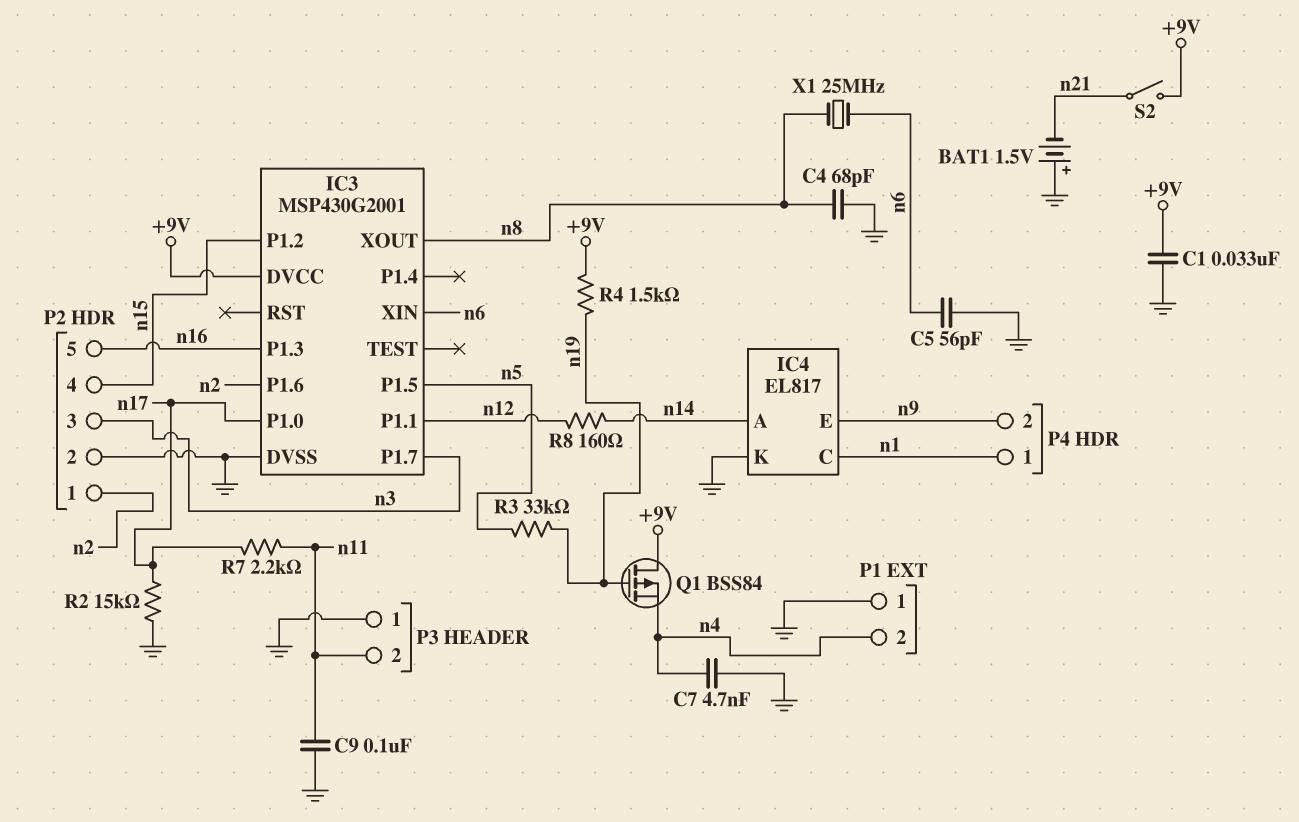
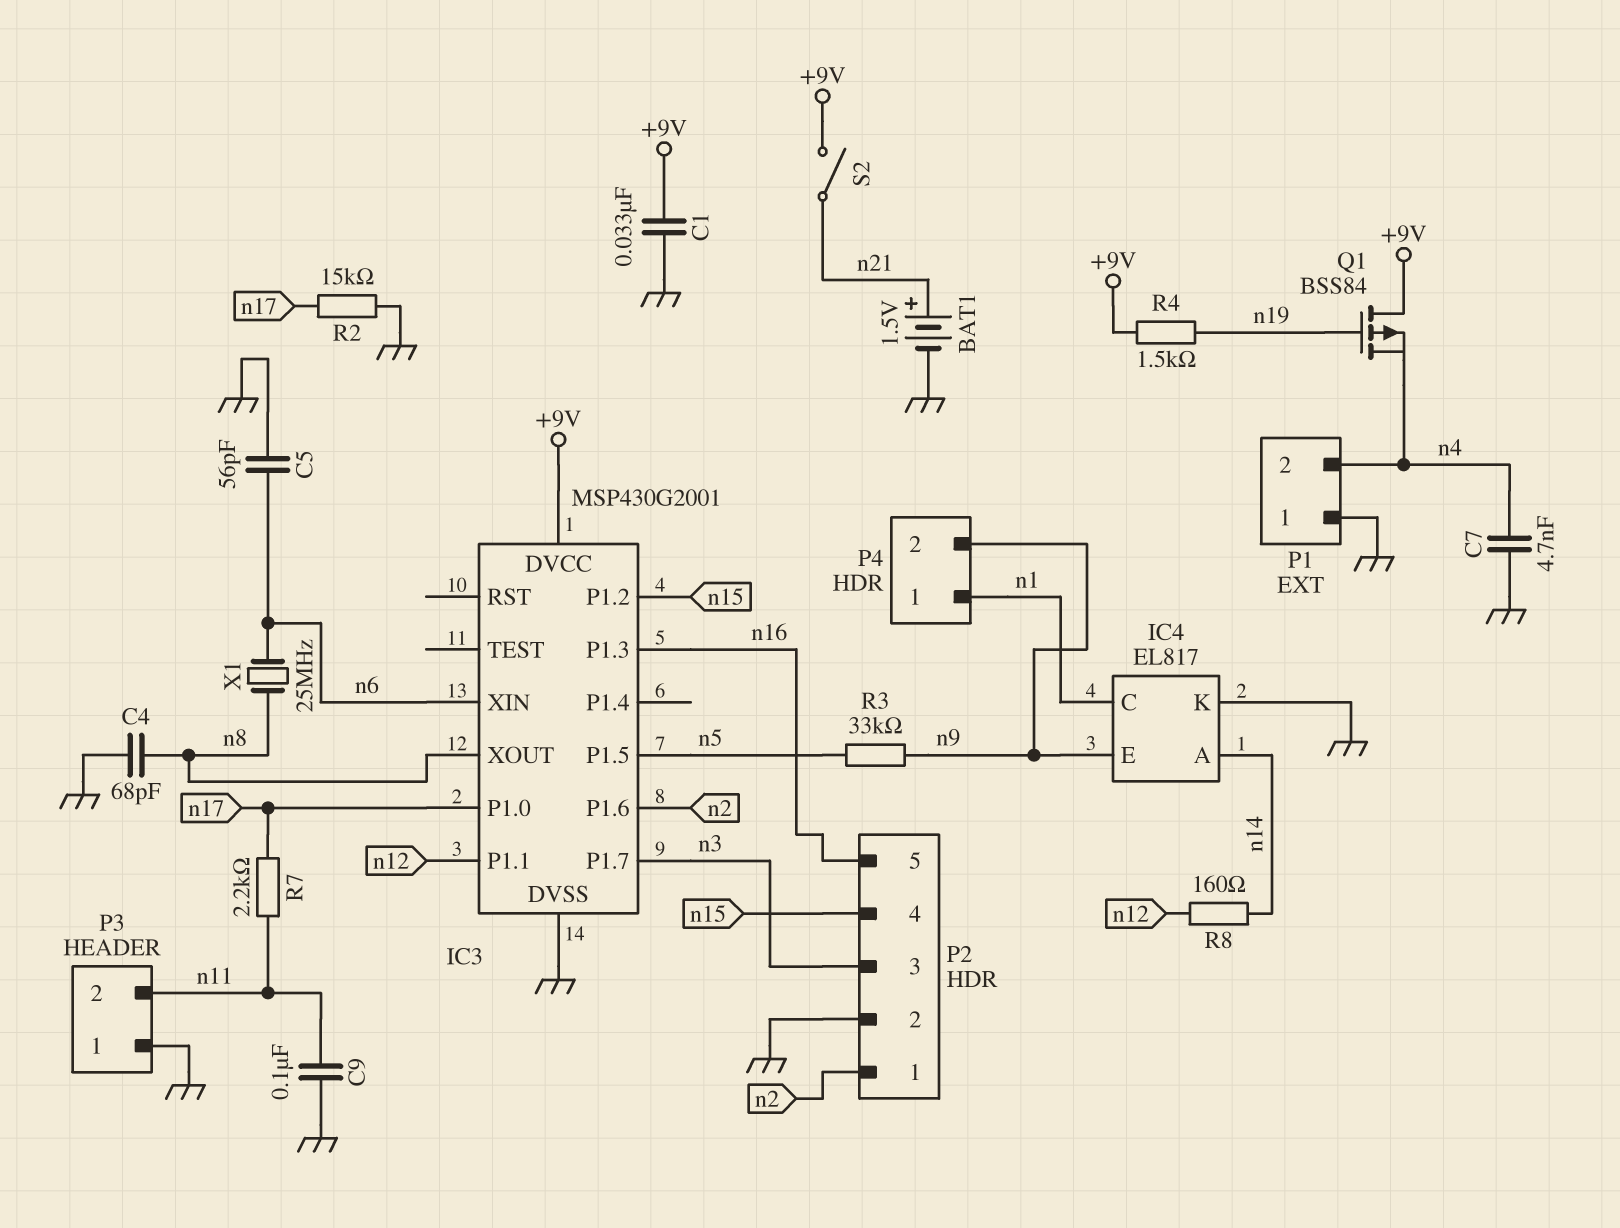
BAT1: 1.5V (plus GND, minus n21) -> 1.5V (plus n21, minus GND)
R3: 33k (n5, n19) -> 33k (n5, n9)

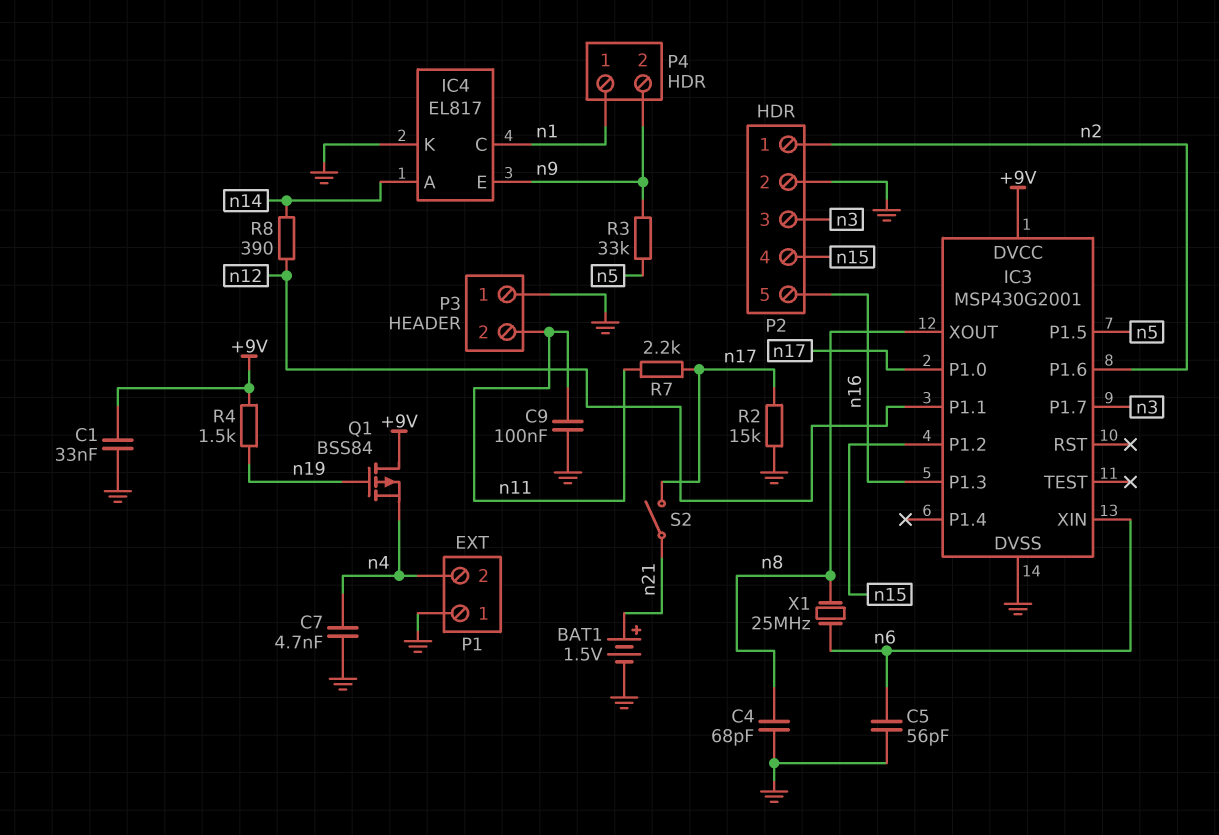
R8: 160 (n12, n14) -> 390 (n12, n14)
S2: switch (+9V, n21) -> switch (n17, n21)

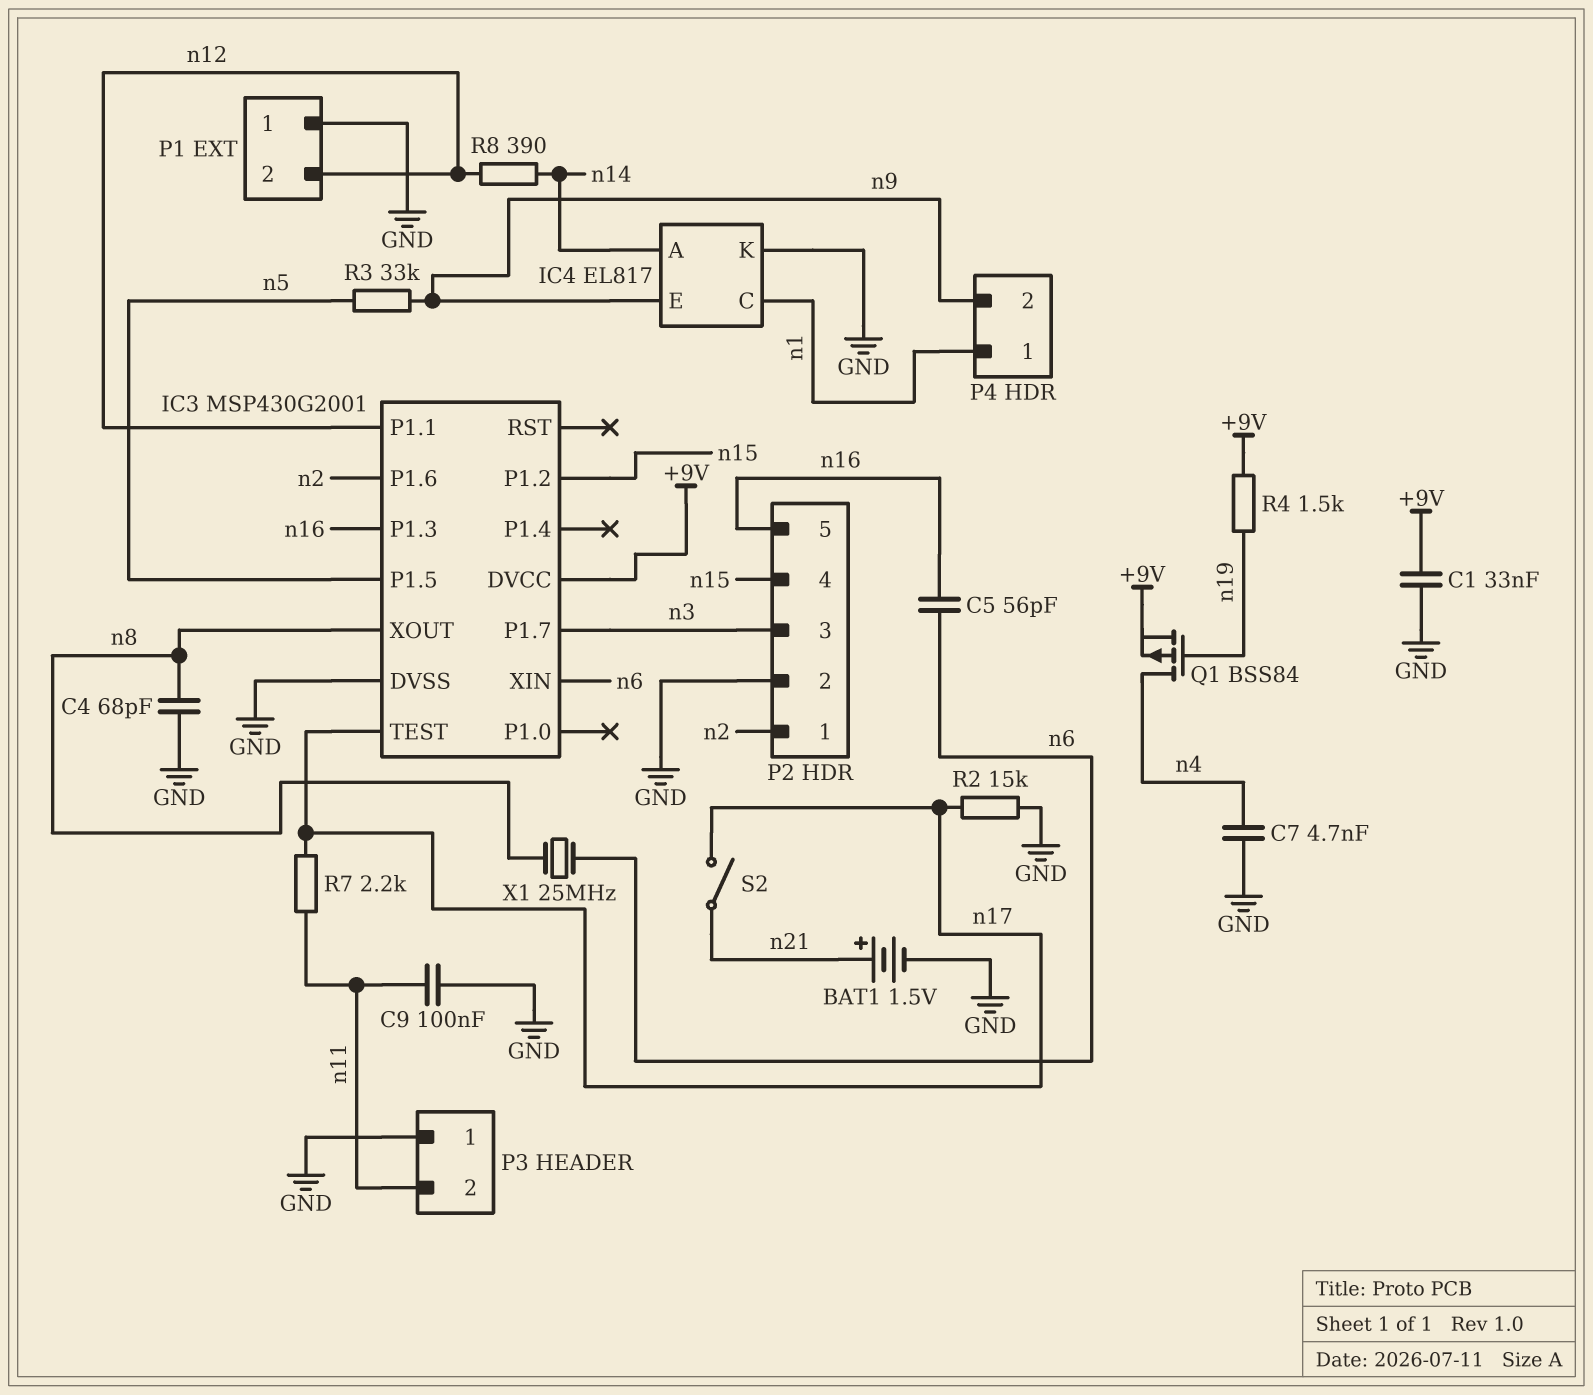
C5: 56pF (GND, n6) -> 56pF (n6, n16)
IC3 pin P1.0: n17 -> none
IC3 pin TEST: none -> n17
P1 pin 2: n4 -> n12
Q1: PMOS BSS84 (G n19, D +9V, S n4) -> PMOS BSS84 (G n19, D n4, S +9V)

